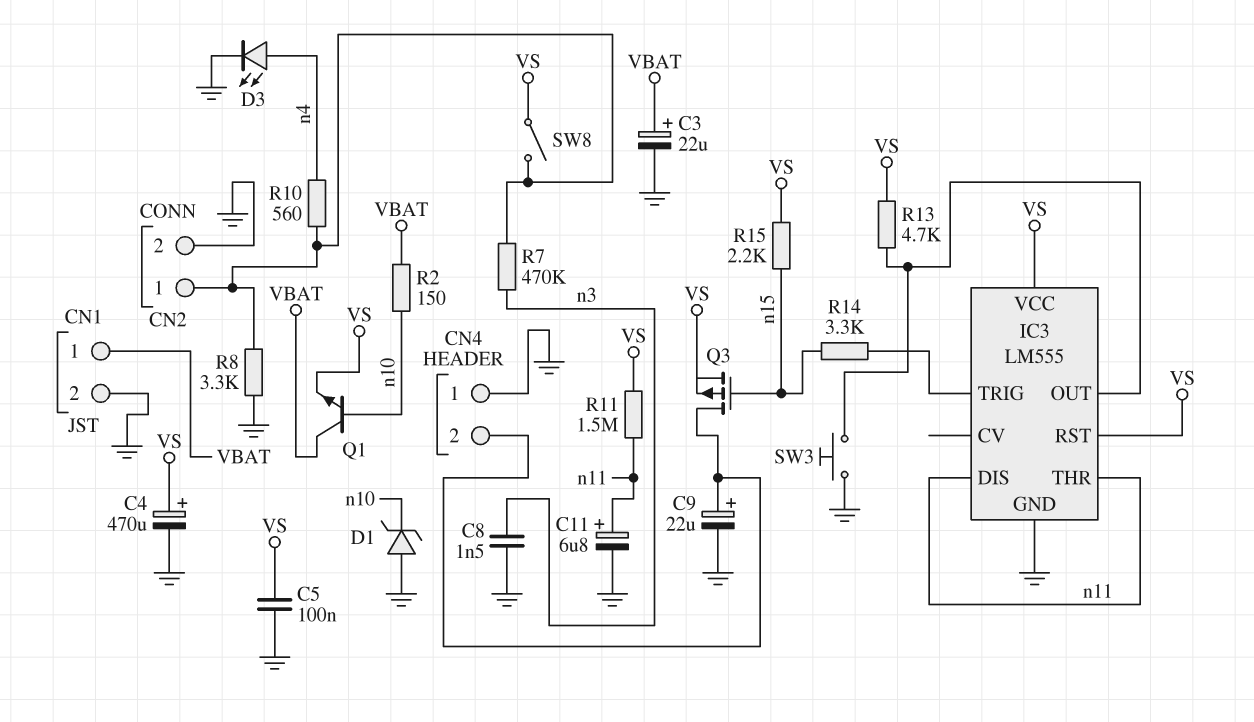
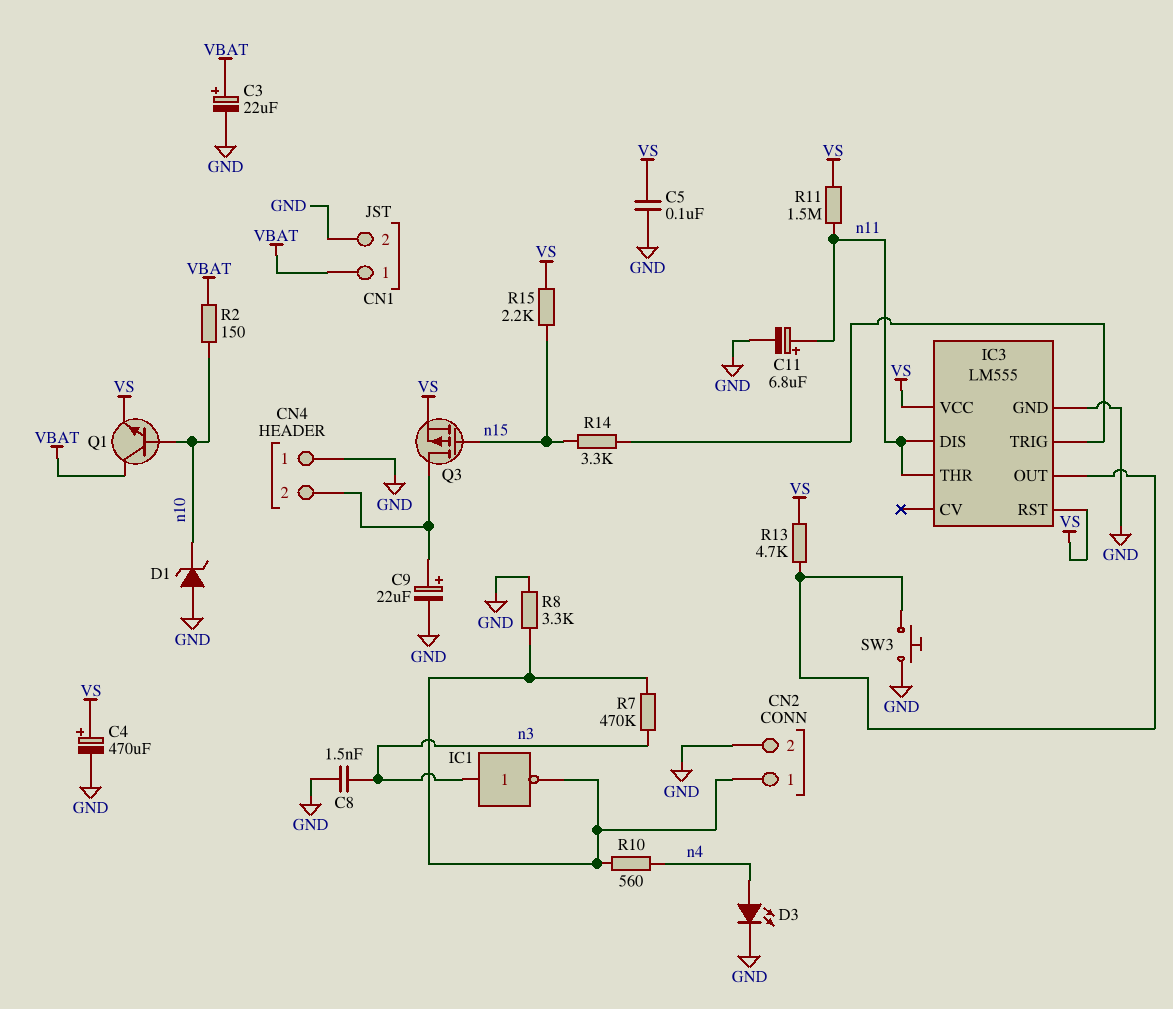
IC1: none -> NOT (in n3, out CN2/1)
SW8: switch (CN2/1, VS) -> none

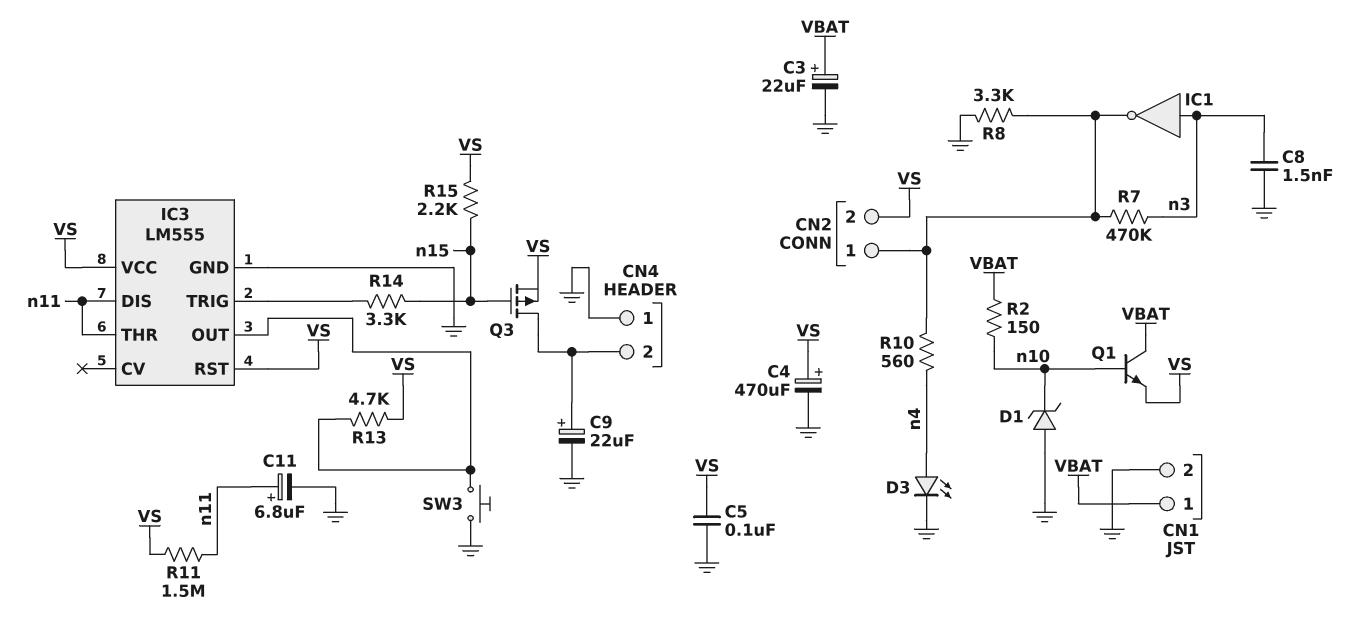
CN2 pin 2: GND -> VS

